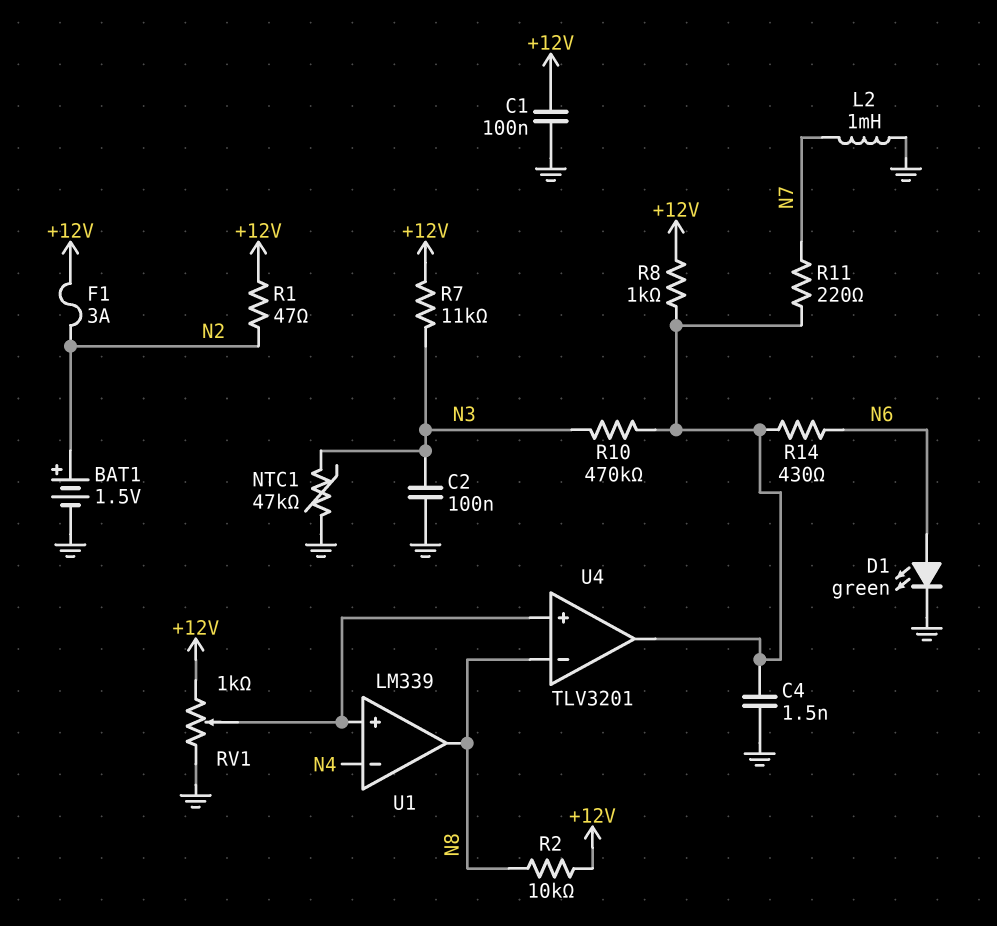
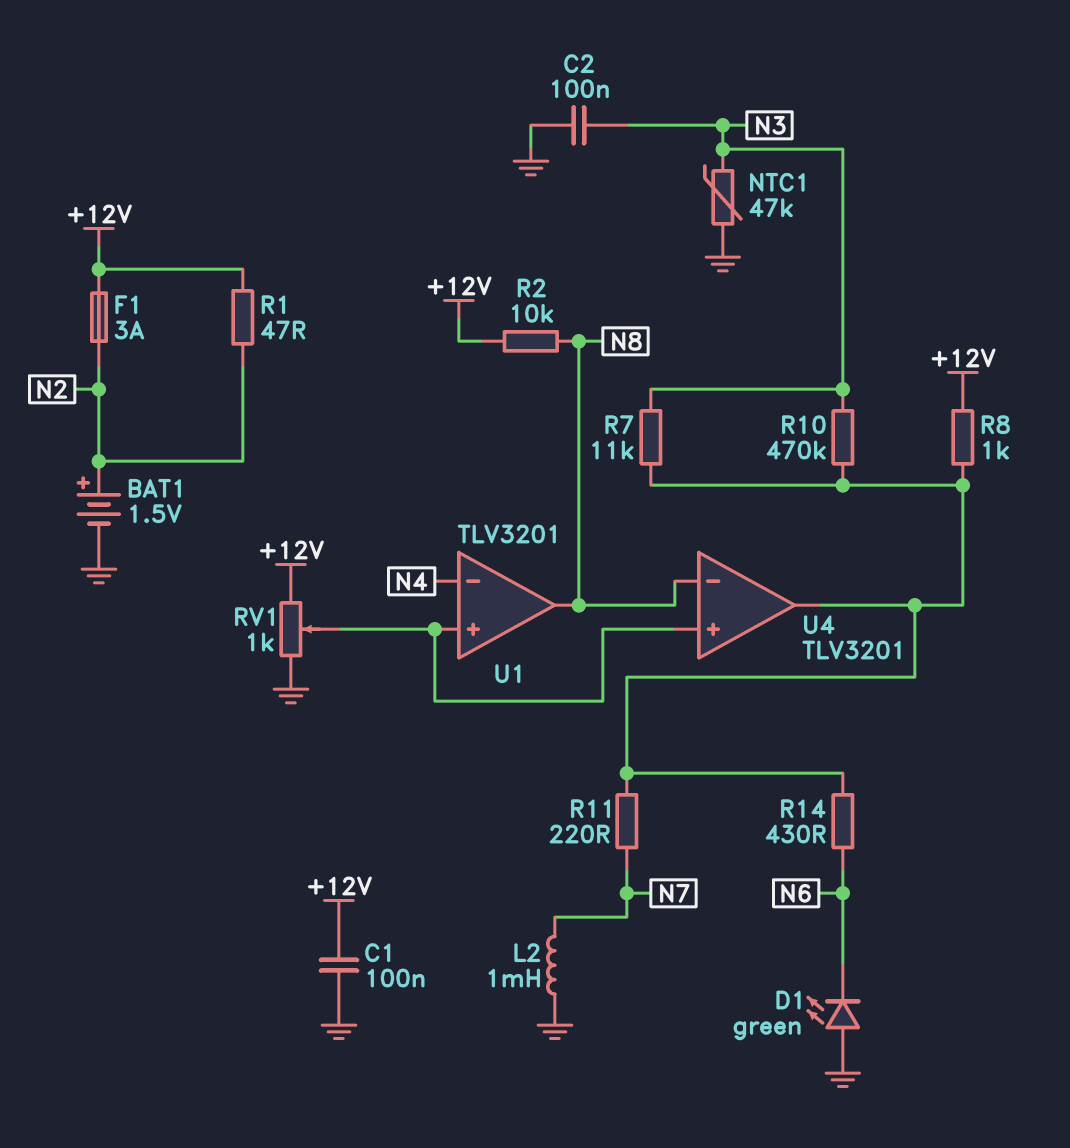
C4: 1.5nF (GND, U4/out) -> none
D1: LED green (A N6, K GND) -> LED green (A GND, K N6)
R7: 11k (+12V, N3) -> 11k (N3, U4/out)
U1: LM339 -> TLV3201

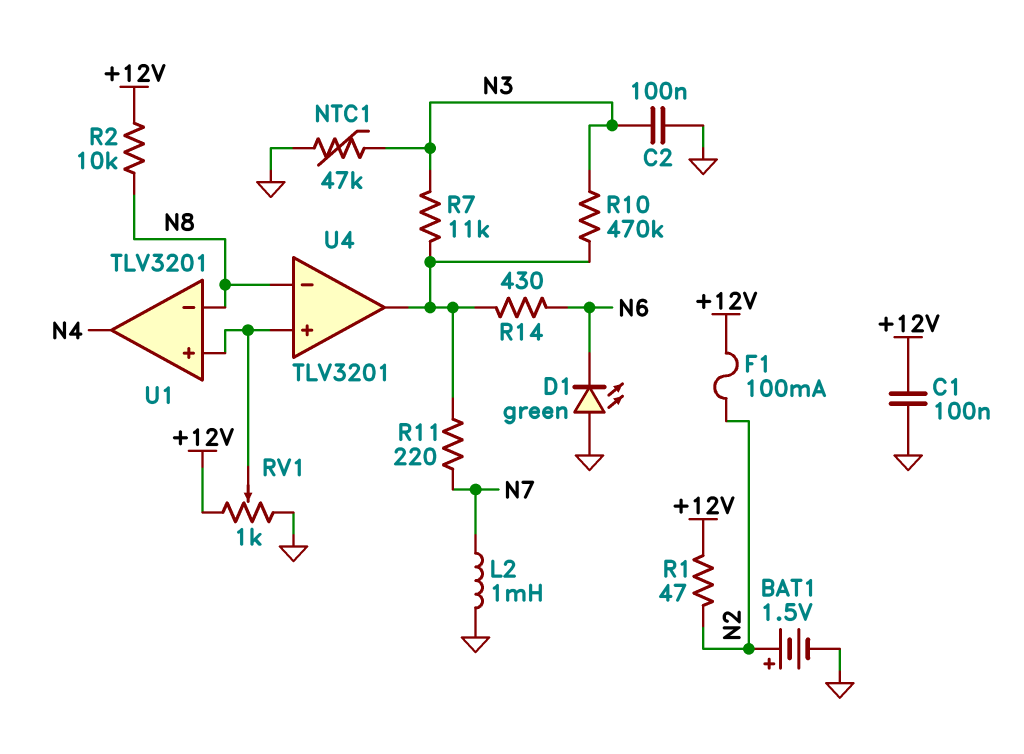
F1: 3A (+12V, N2) -> 100mA (+12V, N2)
R8: 1k (+12V, U4/out) -> none
U1 pin in-: N4 -> N8
U1 pin out: N8 -> N4

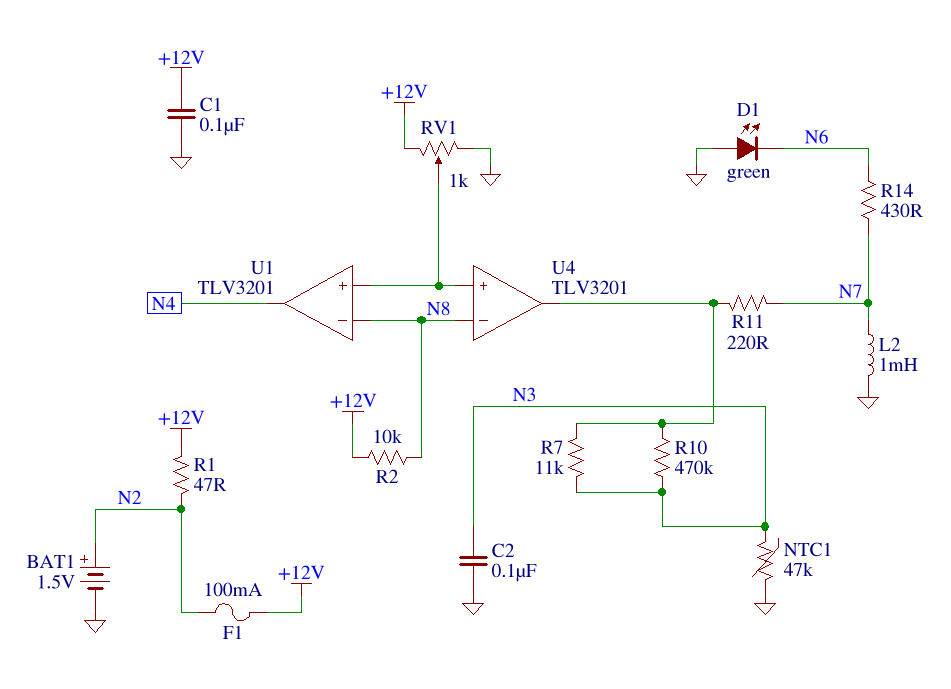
R14: 430 (N6, U4/out) -> 430 (N6, N7)

